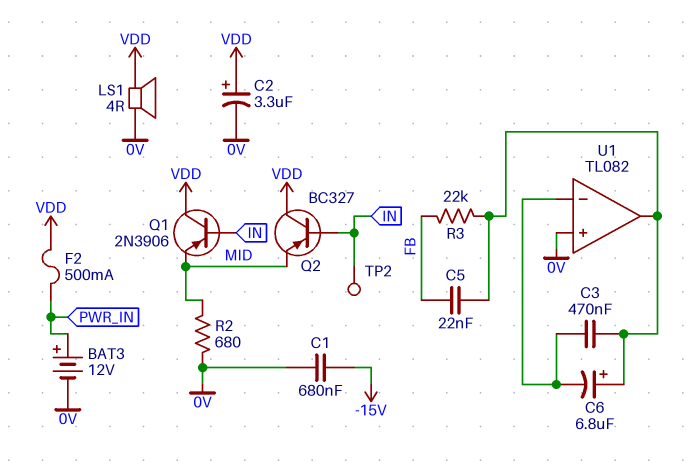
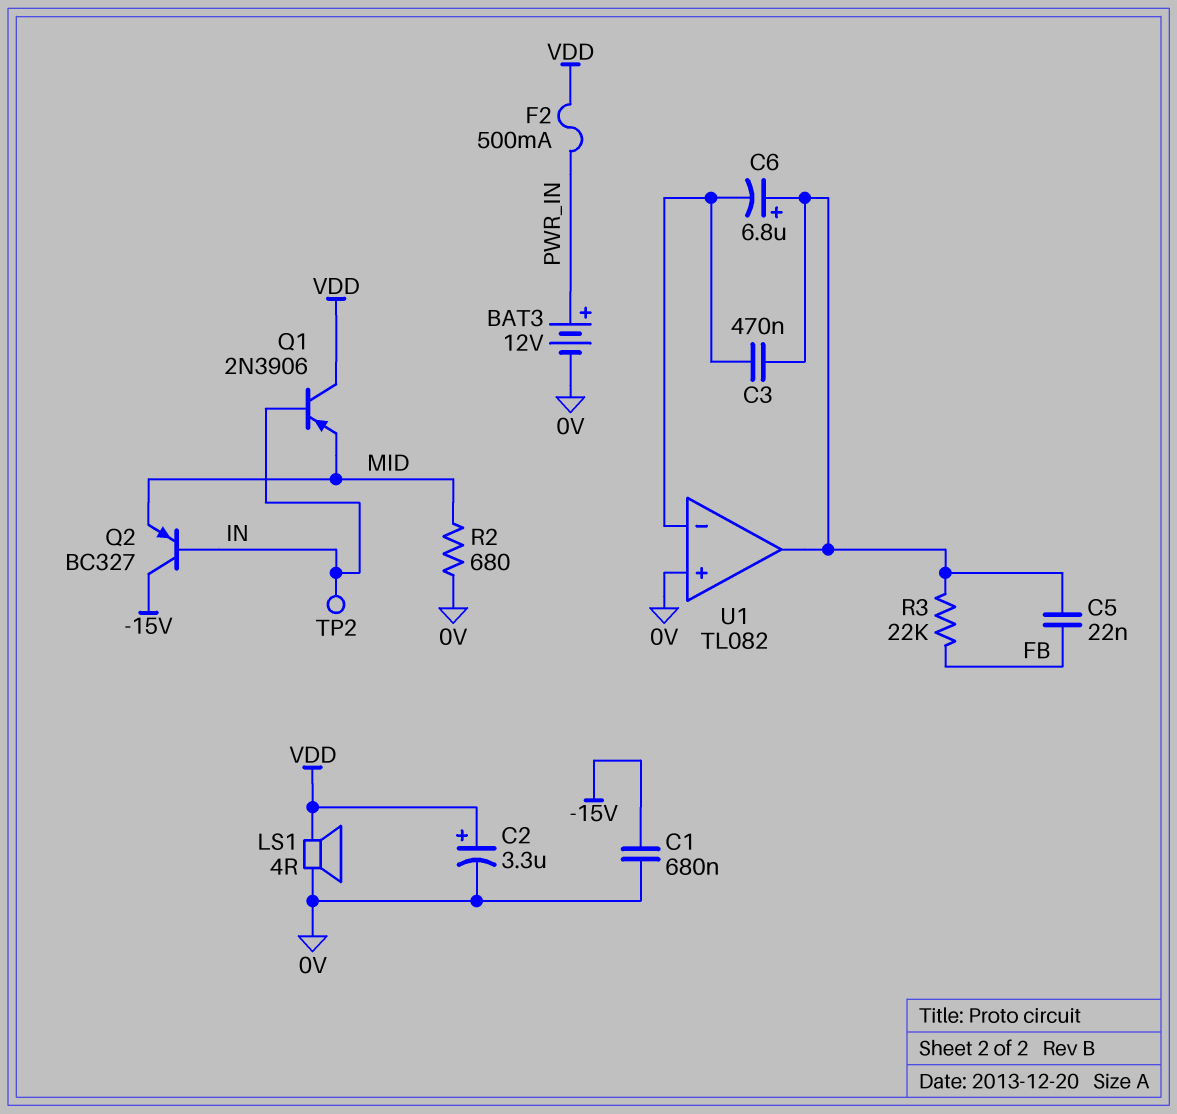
Q2: PNP BC327 (B IN, C VDD, E MID) -> PNP BC327 (B IN, C -15V, E MID)

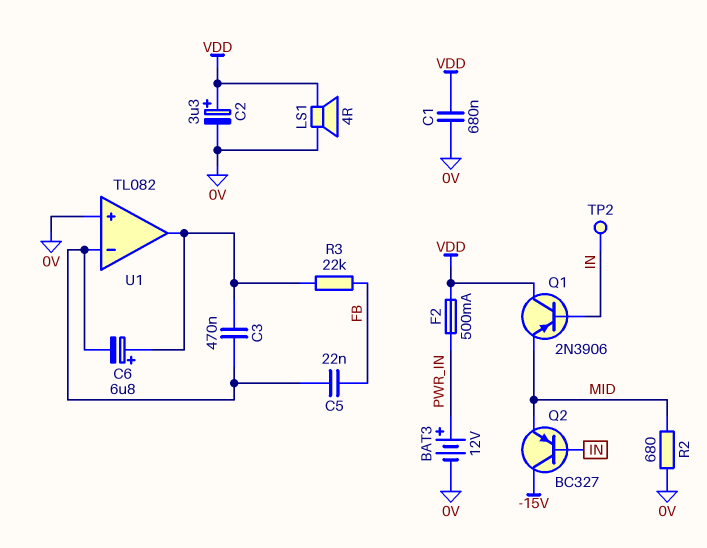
C1: 680nF (-15V, 0V) -> 680nF (0V, VDD)
C5: 22nF (FB, U1/out) -> 22nF (FB, U1/in-)

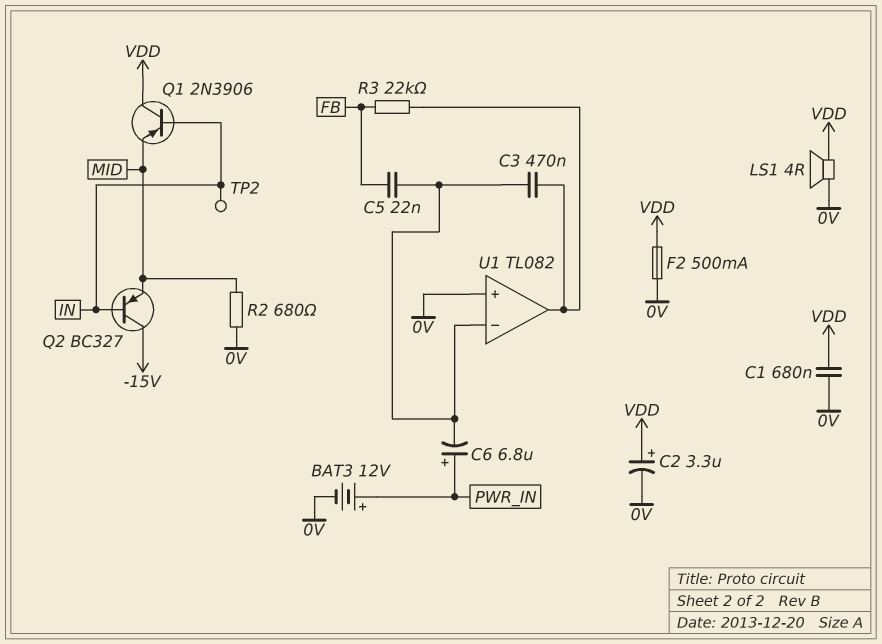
C6: 6.8uF (plus U1/out, minus U1/in-) -> 6.8uF (plus PWR_IN, minus U1/in-)
F2: 500mA (PWR_IN, VDD) -> 500mA (0V, VDD)

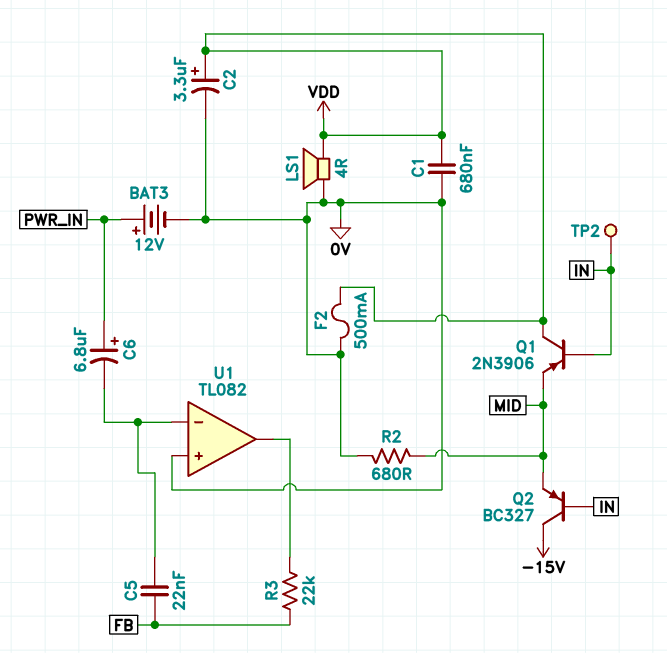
C3: 470nF (U1/in-, U1/out) -> none

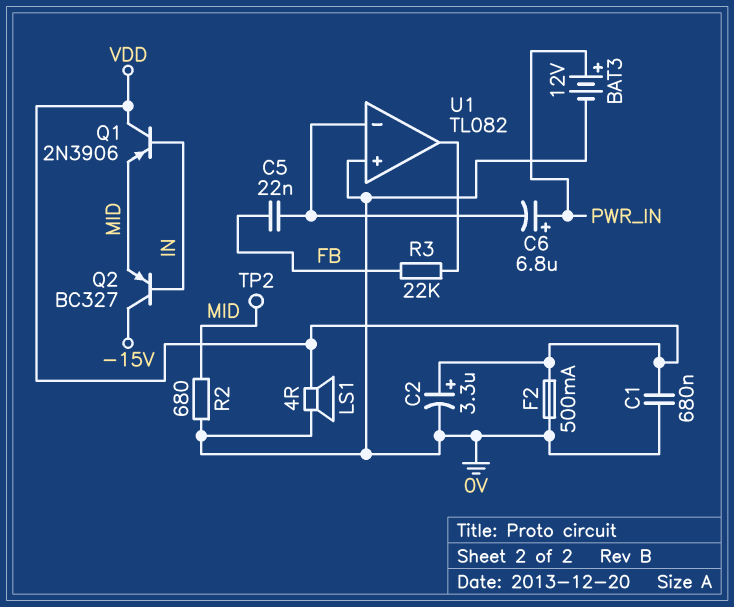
TP2: test point (IN) -> test point (MID)

